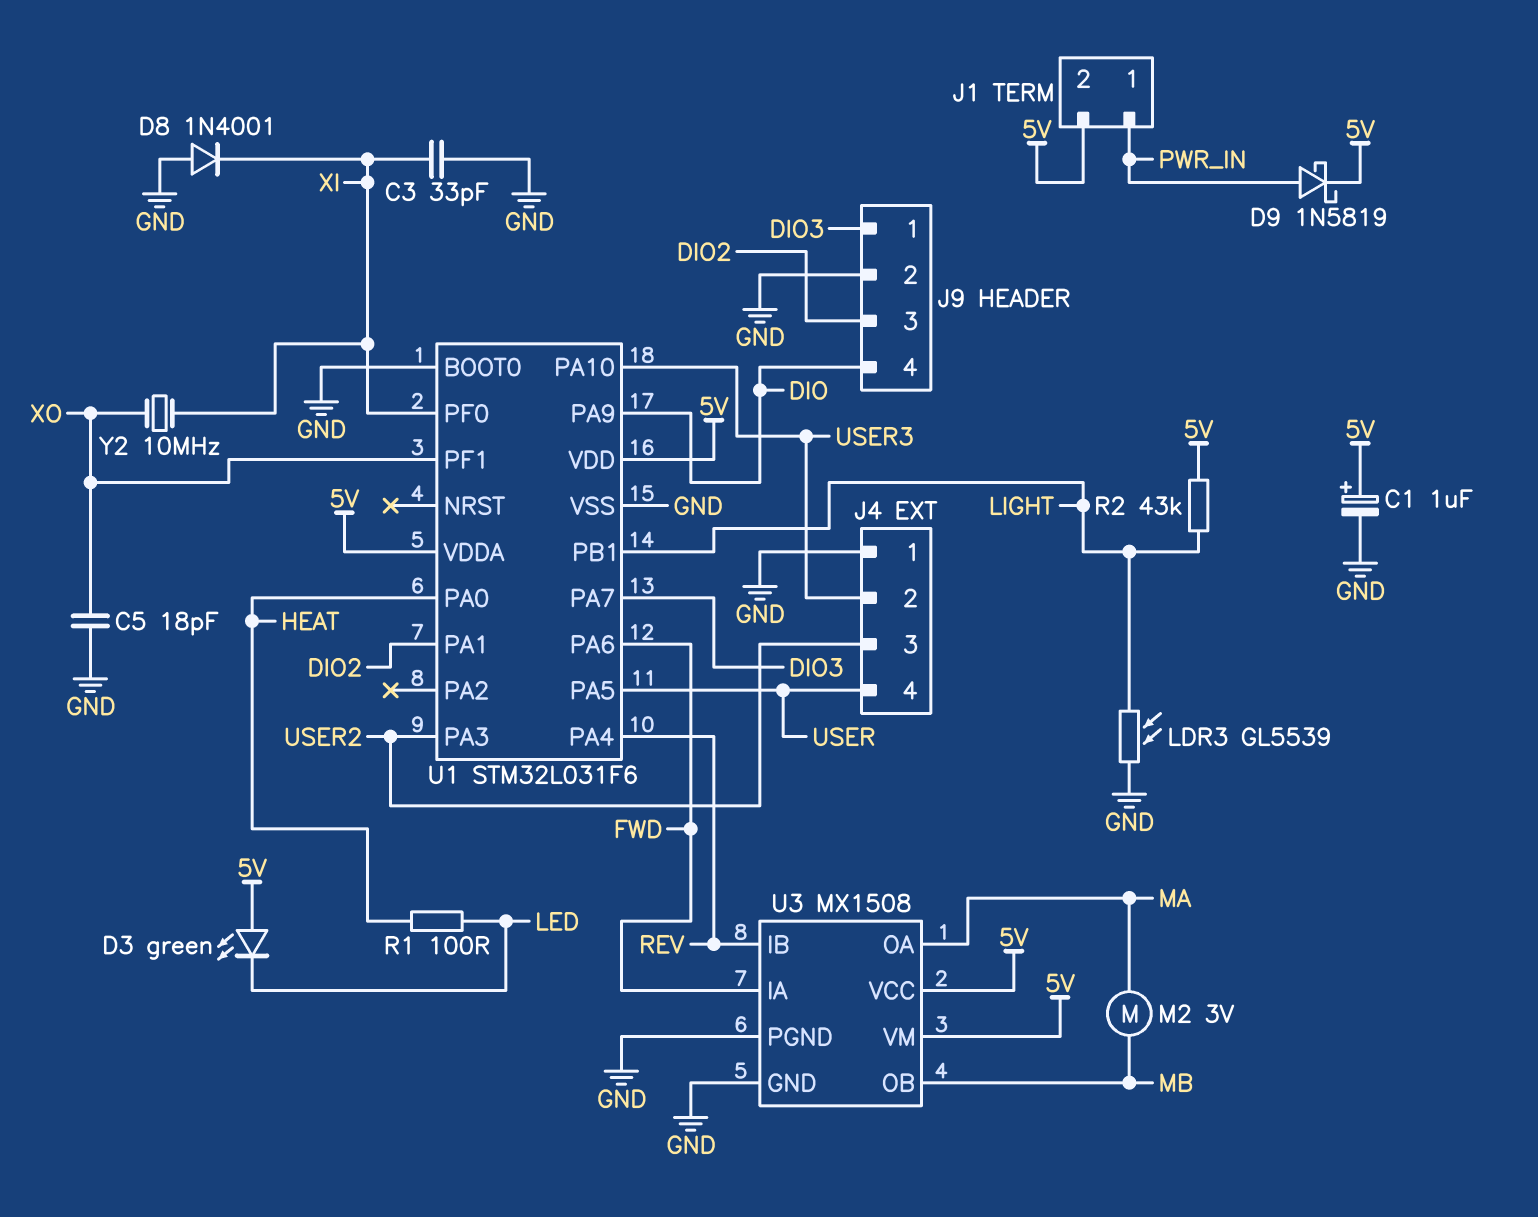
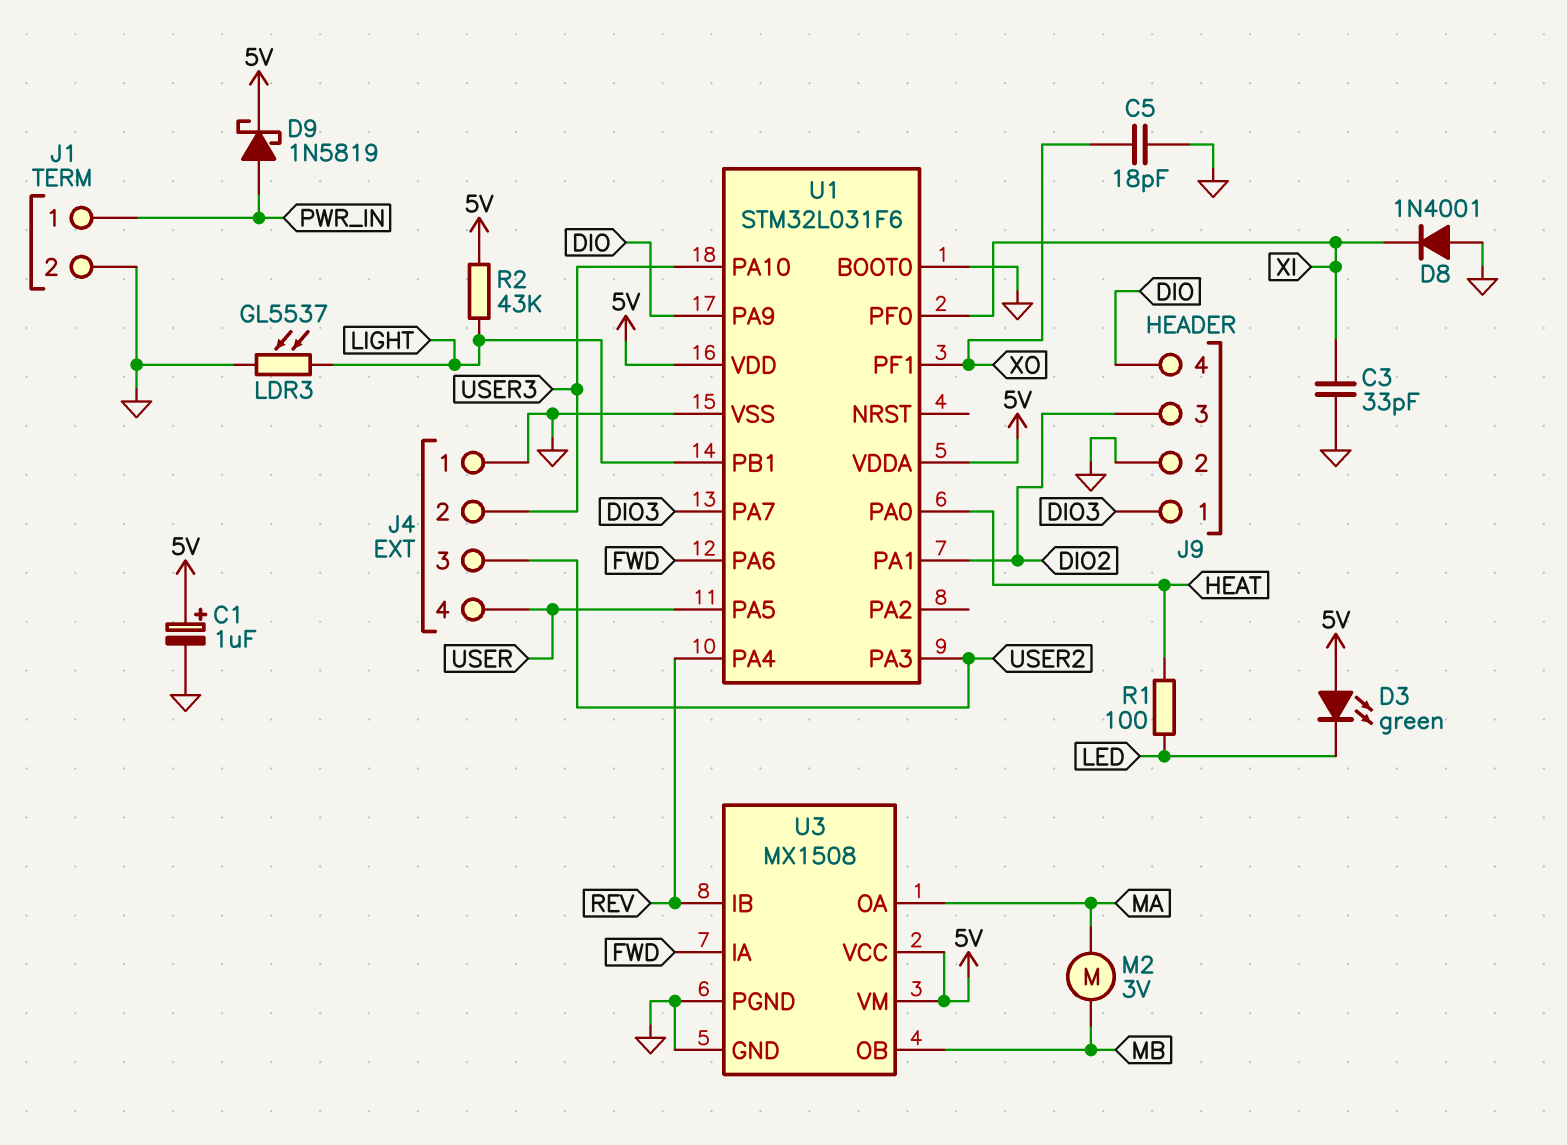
J1 pin 2: 5V -> GND
LDR3: GL5539 (GND, LIGHT) -> GL5537 (GND, LIGHT)
Y2: 10MHz (XI, XO) -> none

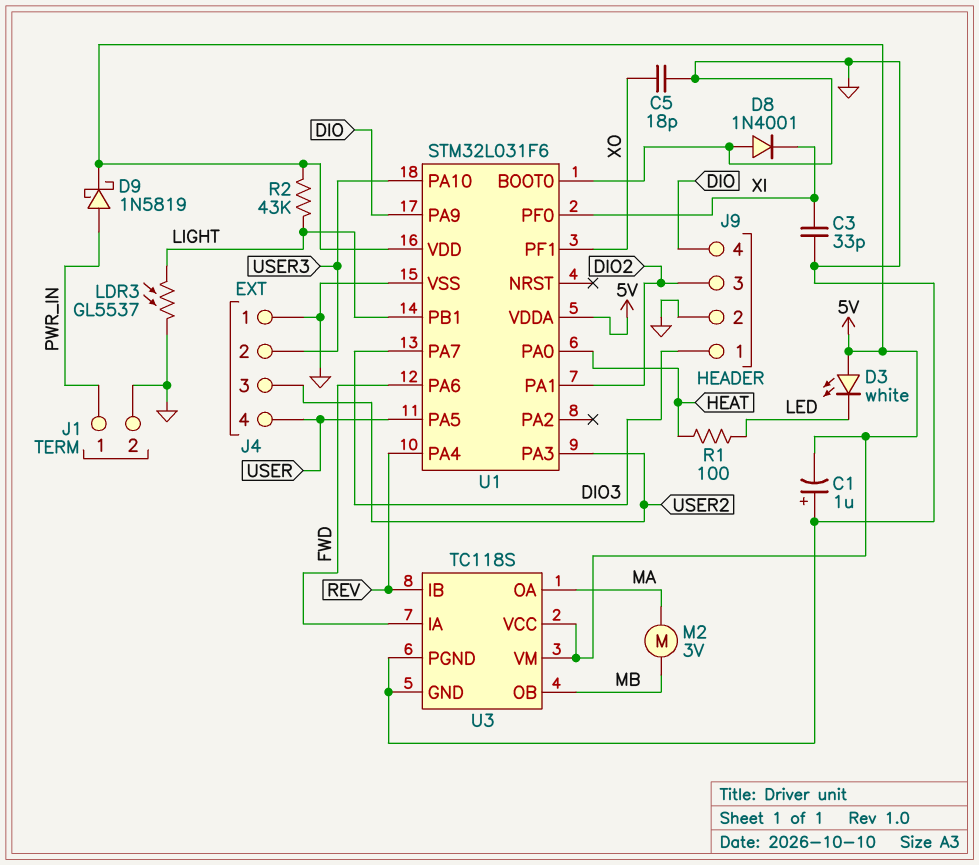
C1: 1uF (plus 5V, minus GND) -> 1uF (plus GND, minus 5V)
D3: LED green (A 5V, K LED) -> LED white (A 5V, K LED)
U3: MX1508 -> TC118S

